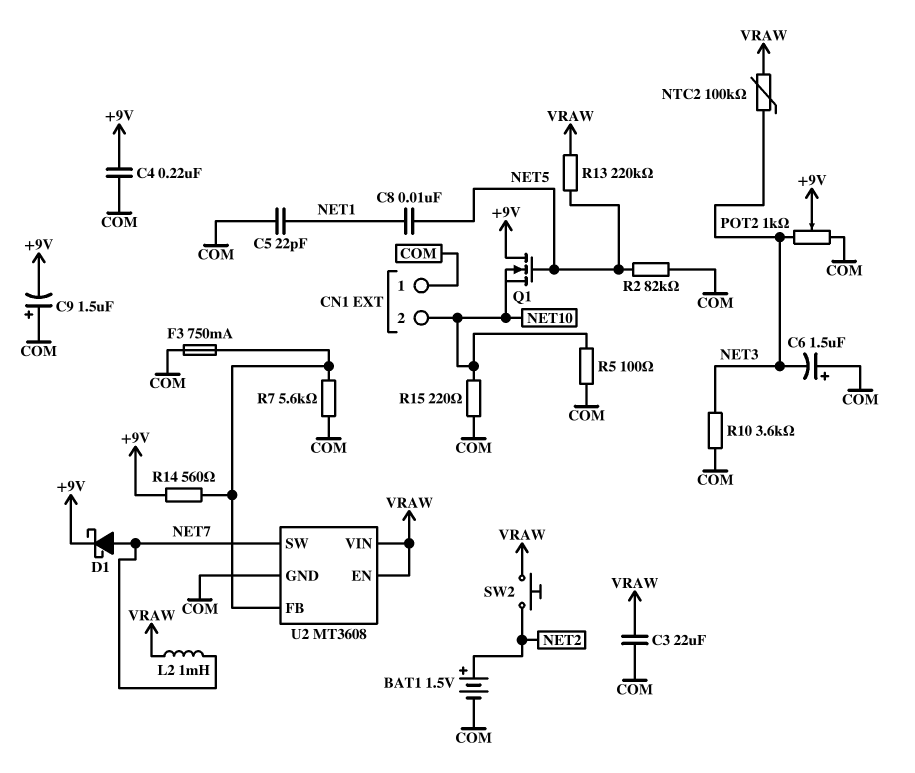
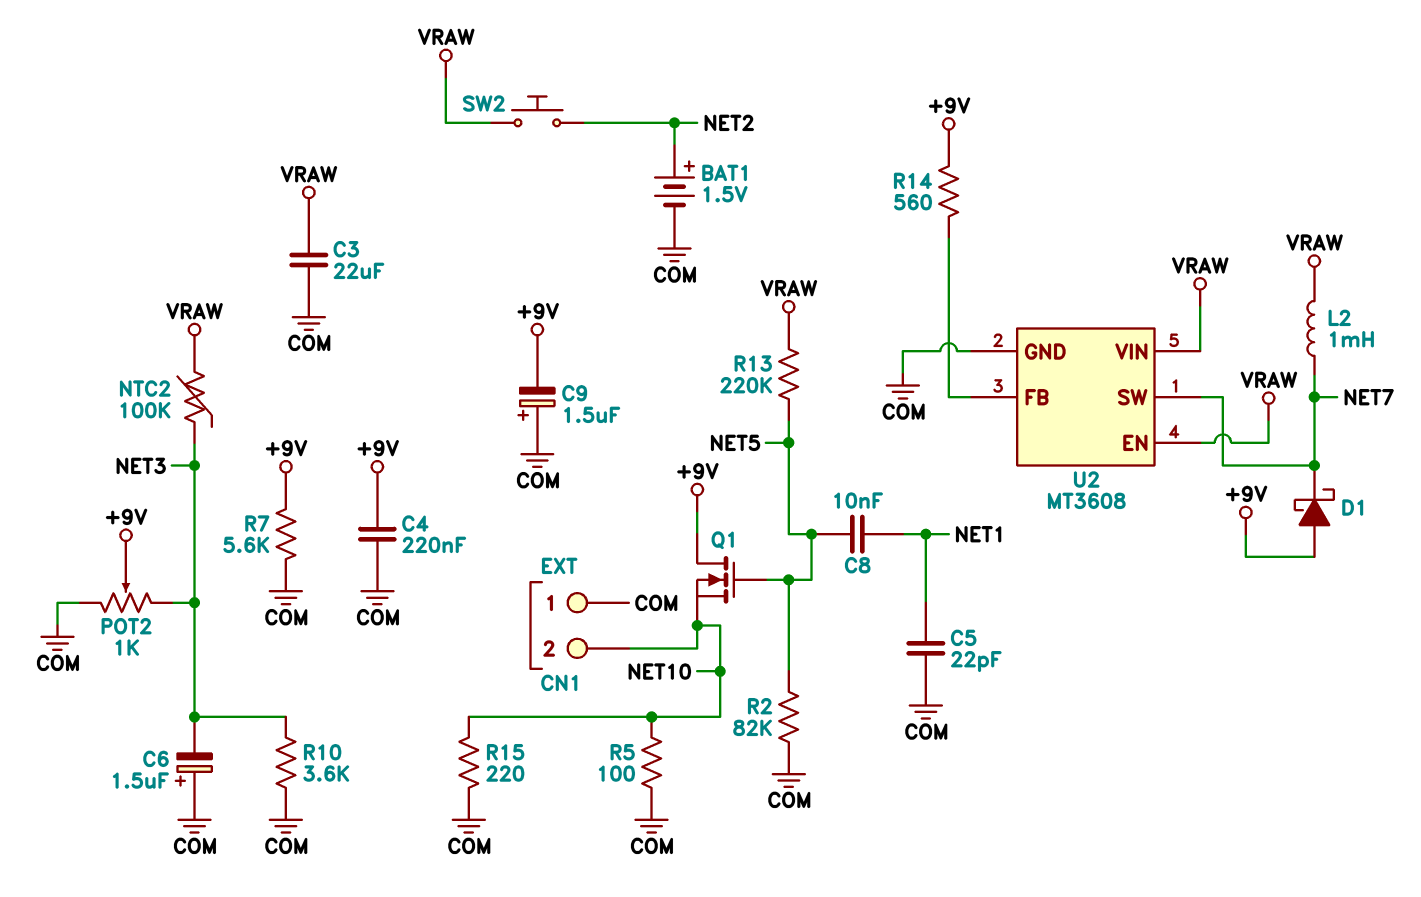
D1: schottky (A NET7, K +9V) -> schottky (A +9V, K NET7)
F3: 750mA (COM, U2/FB) -> none
R7: 5.6k (COM, U2/FB) -> 5.6k (+9V, COM)

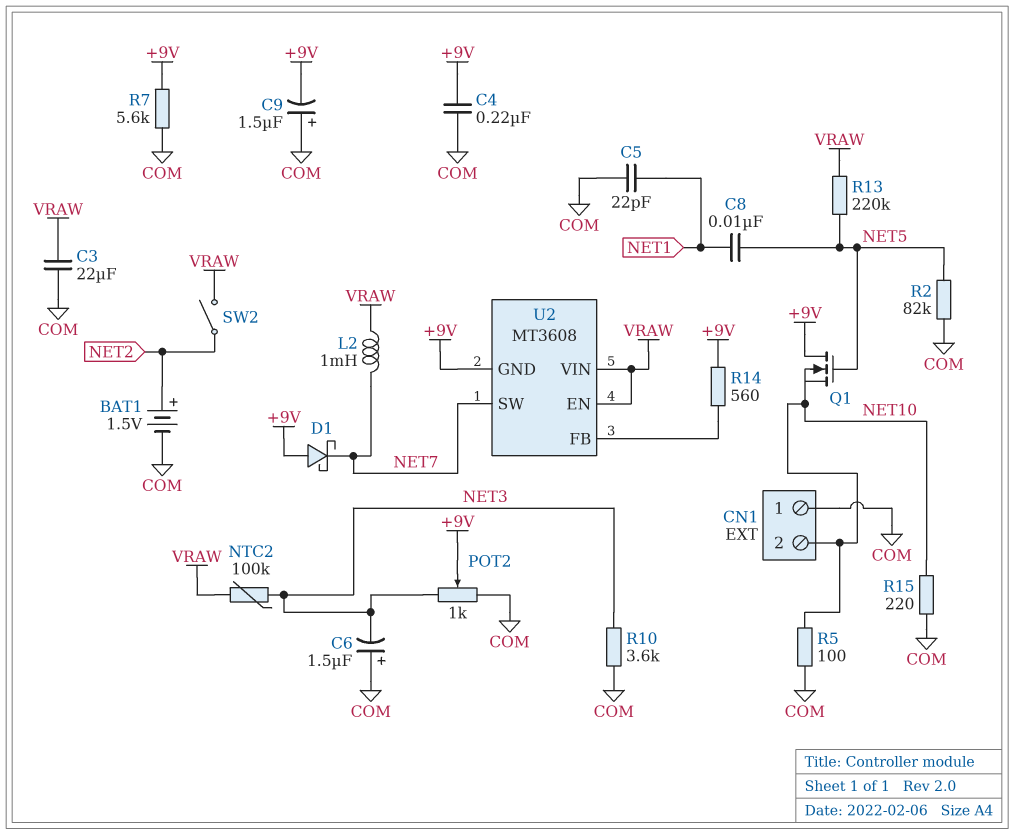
SW2: button (NET2, VRAW) -> switch (NET2, VRAW)
U2 pin GND: COM -> +9V

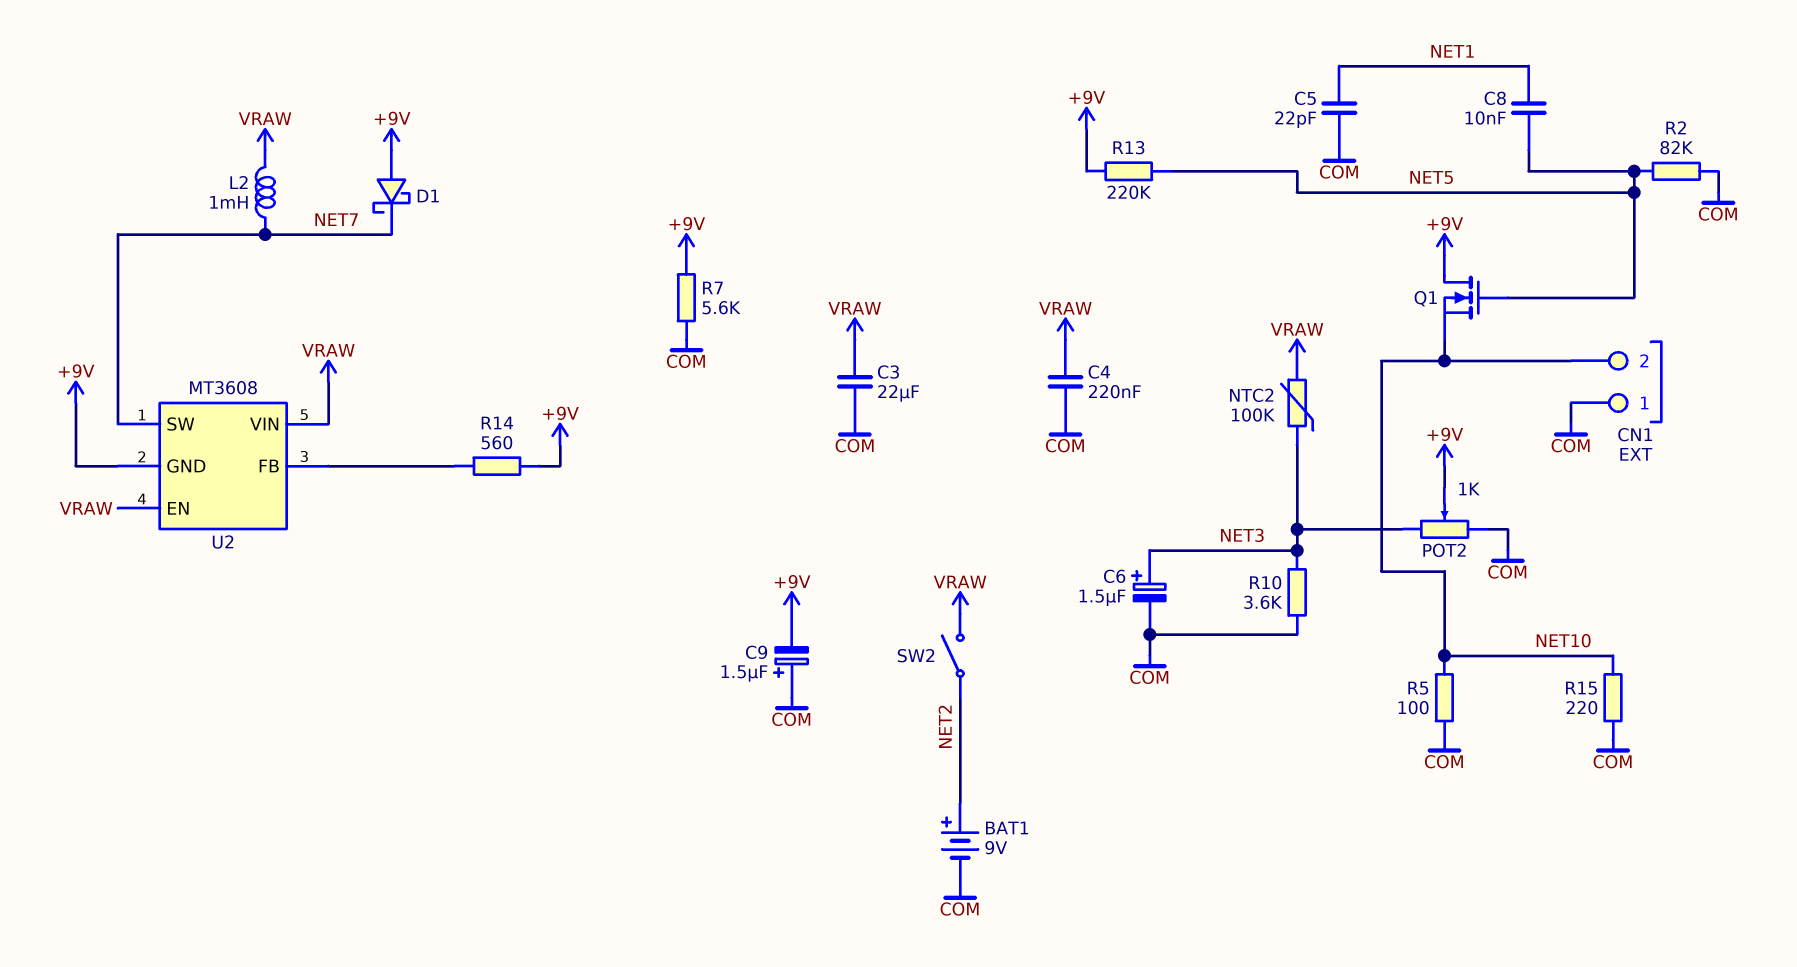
BAT1: 1.5V (plus NET2, minus COM) -> 9V (plus NET2, minus COM)
C4: 220nF (+9V, COM) -> 220nF (COM, VRAW)
C6: 1.5uF (plus COM, minus NET3) -> 1.5uF (plus NET3, minus COM)
R13: 220k (NET5, VRAW) -> 220k (+9V, NET5)

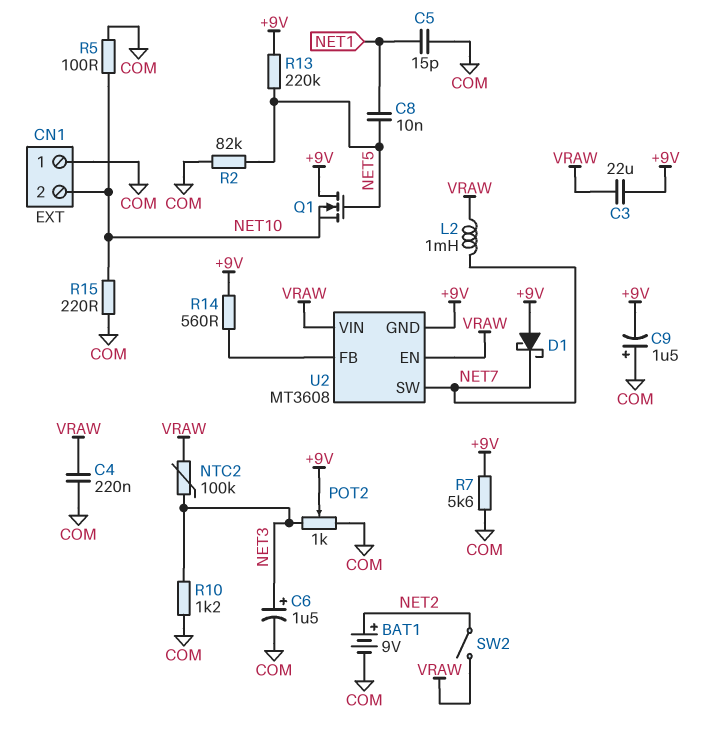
C3: 22uF (COM, VRAW) -> 22uF (+9V, VRAW)
C5: 22pF (COM, NET1) -> 15pF (COM, NET1)
R10: 3.6k (COM, NET3) -> 1.2k (COM, NET3)

